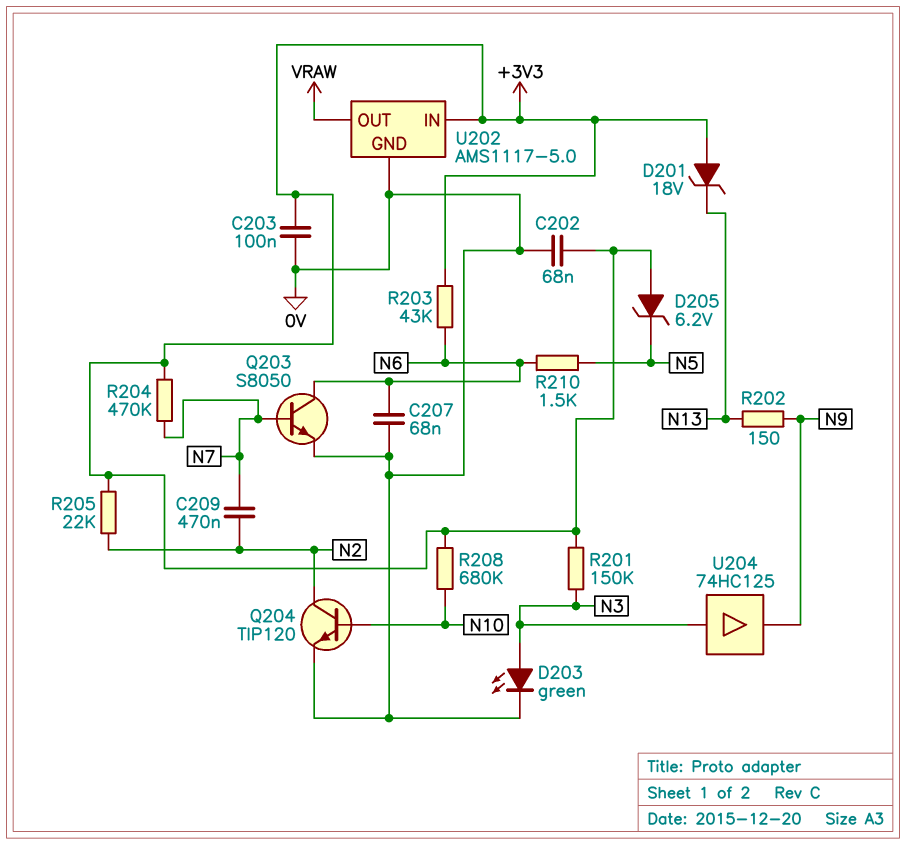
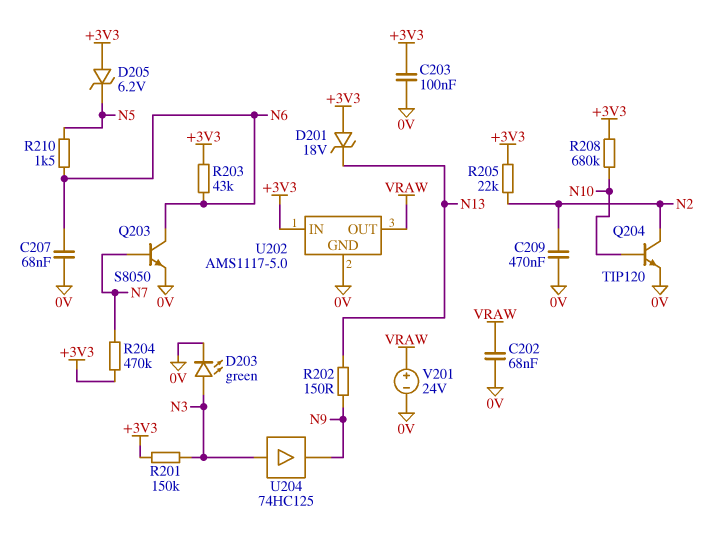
C202: 68nF (+3V3, 0V) -> 68nF (0V, VRAW)
C209: 470nF (N2, N7) -> 470nF (0V, N2)
V201: none -> 24V (plus VRAW, minus 0V)

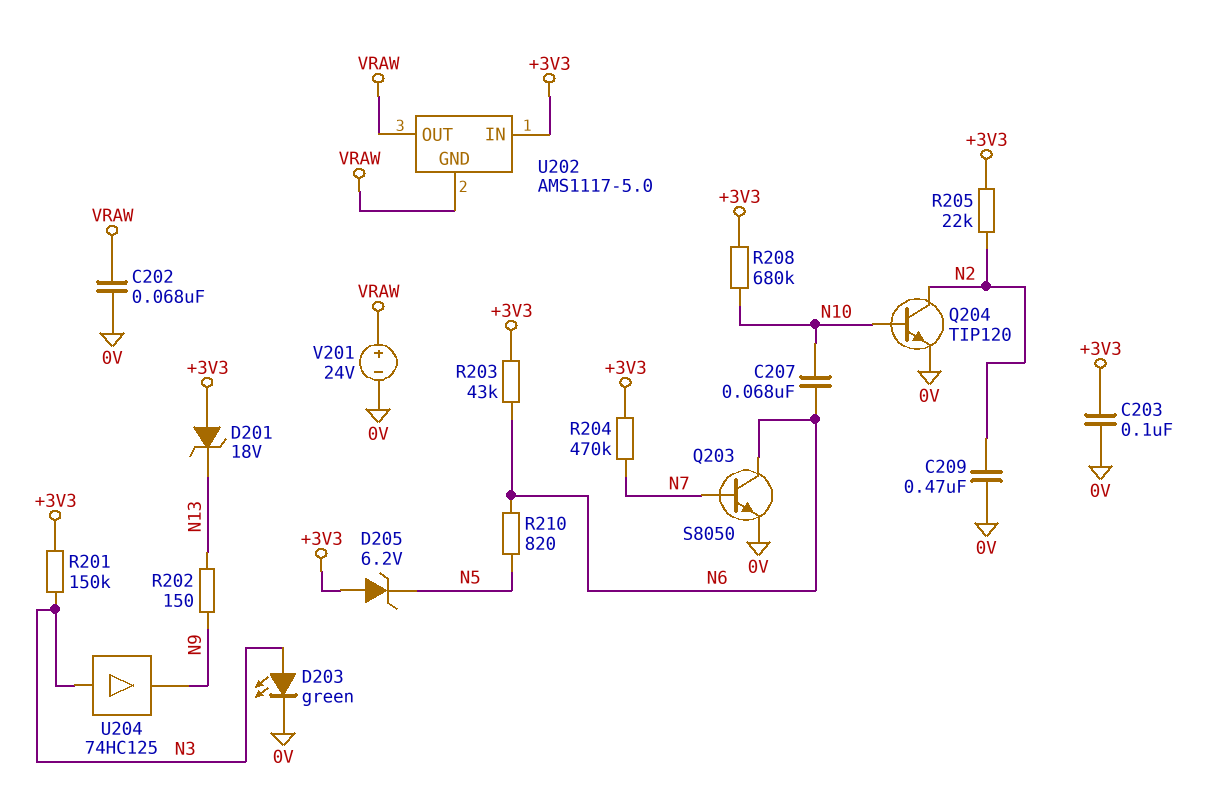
C207: 68nF (0V, N6) -> 68nF (N6, N10)
R210: 1.5k (N5, N6) -> 820 (N5, N6)
U202 pin GND: 0V -> VRAW

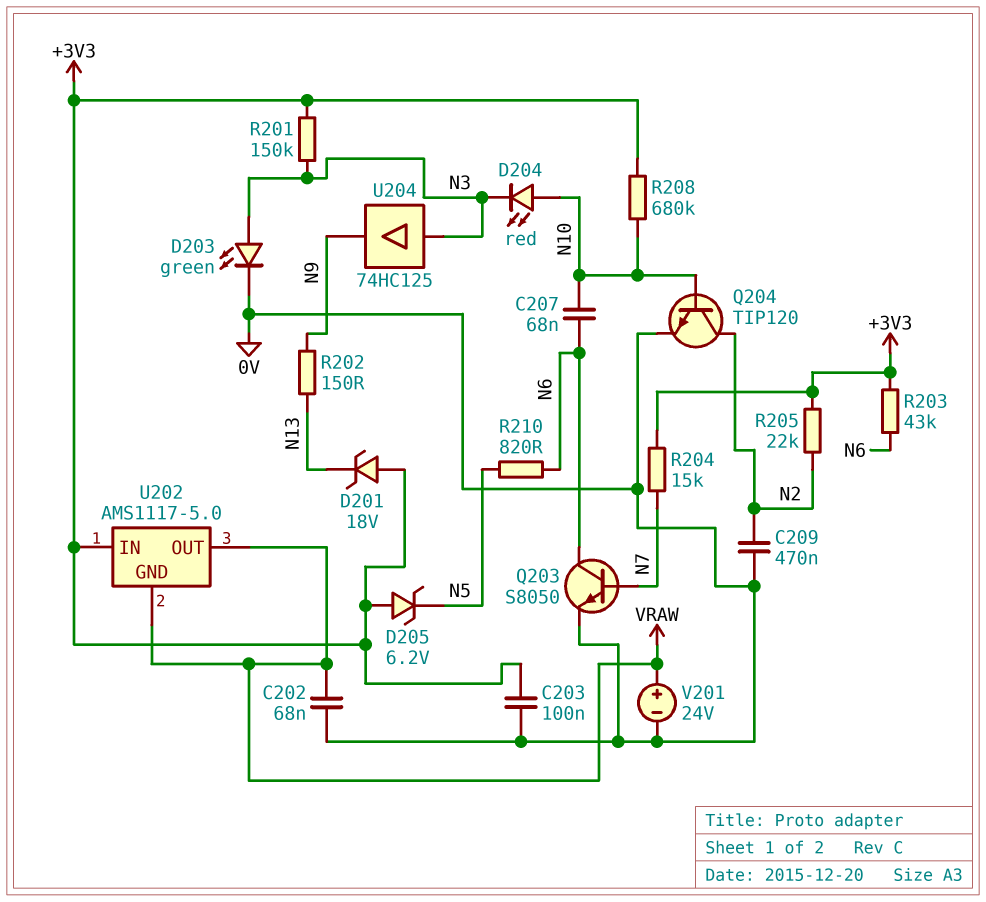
D204: none -> LED red (A N10, K N3)
R204: 470k (+3V3, N7) -> 15k (+3V3, N7)

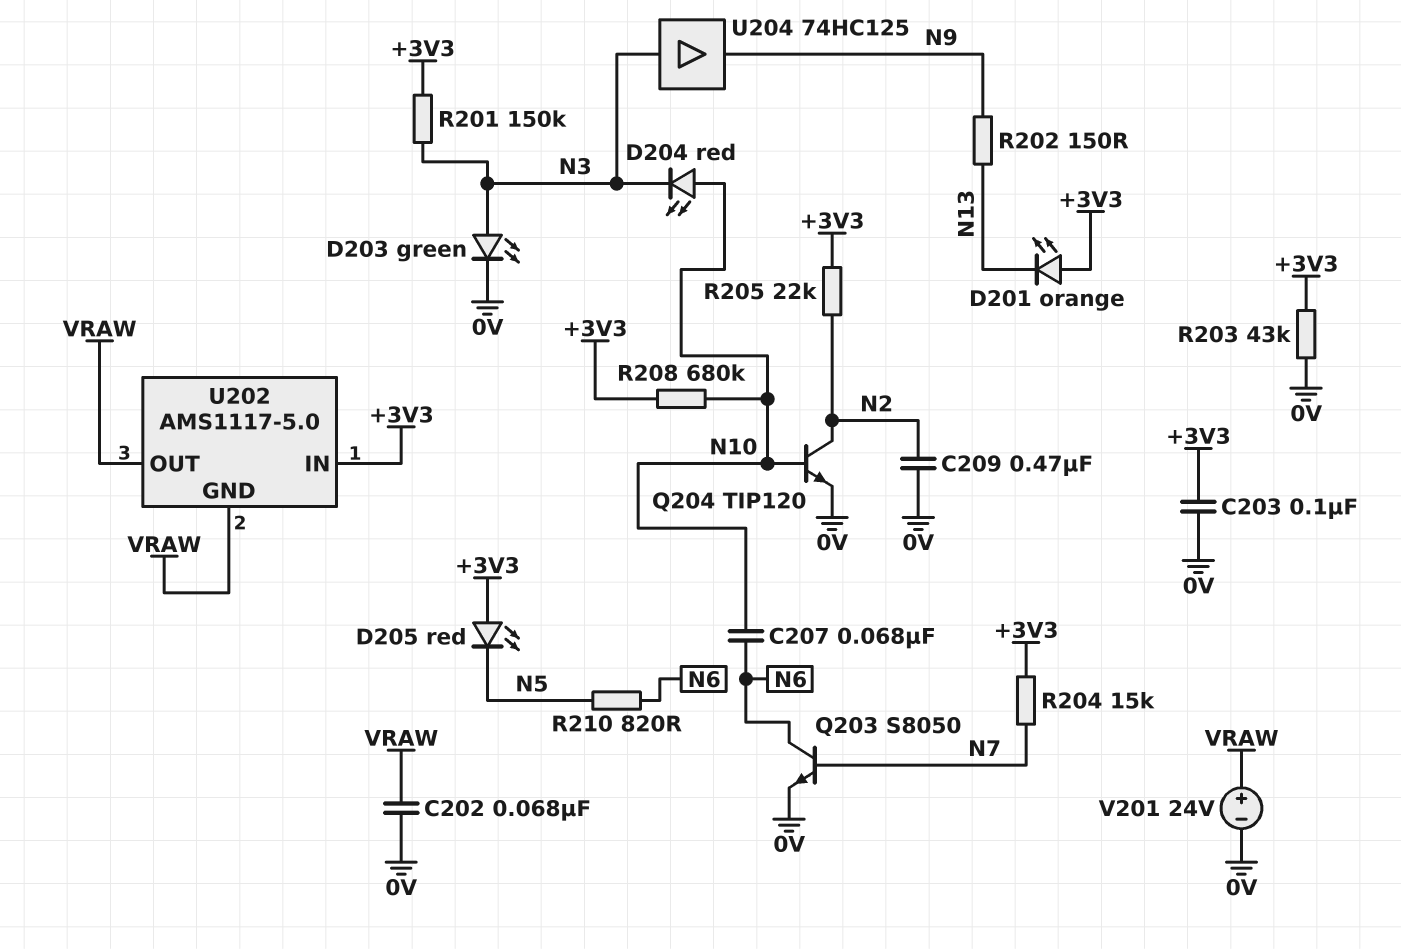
D201: zener 18V (A +3V3, K N13) -> LED orange (A +3V3, K N13)
D205: zener 6.2V (A +3V3, K N5) -> LED red (A +3V3, K N5)
R203: 43k (+3V3, N6) -> 43k (+3V3, 0V)

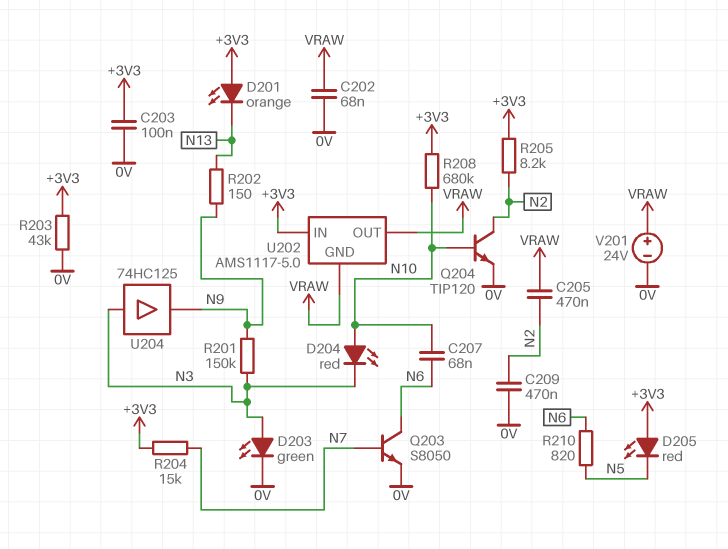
C205: none -> 470nF (N2, VRAW)
R201: 150k (+3V3, N3) -> 150k (N3, N9)
R205: 22k (+3V3, N2) -> 8.2k (+3V3, N2)

